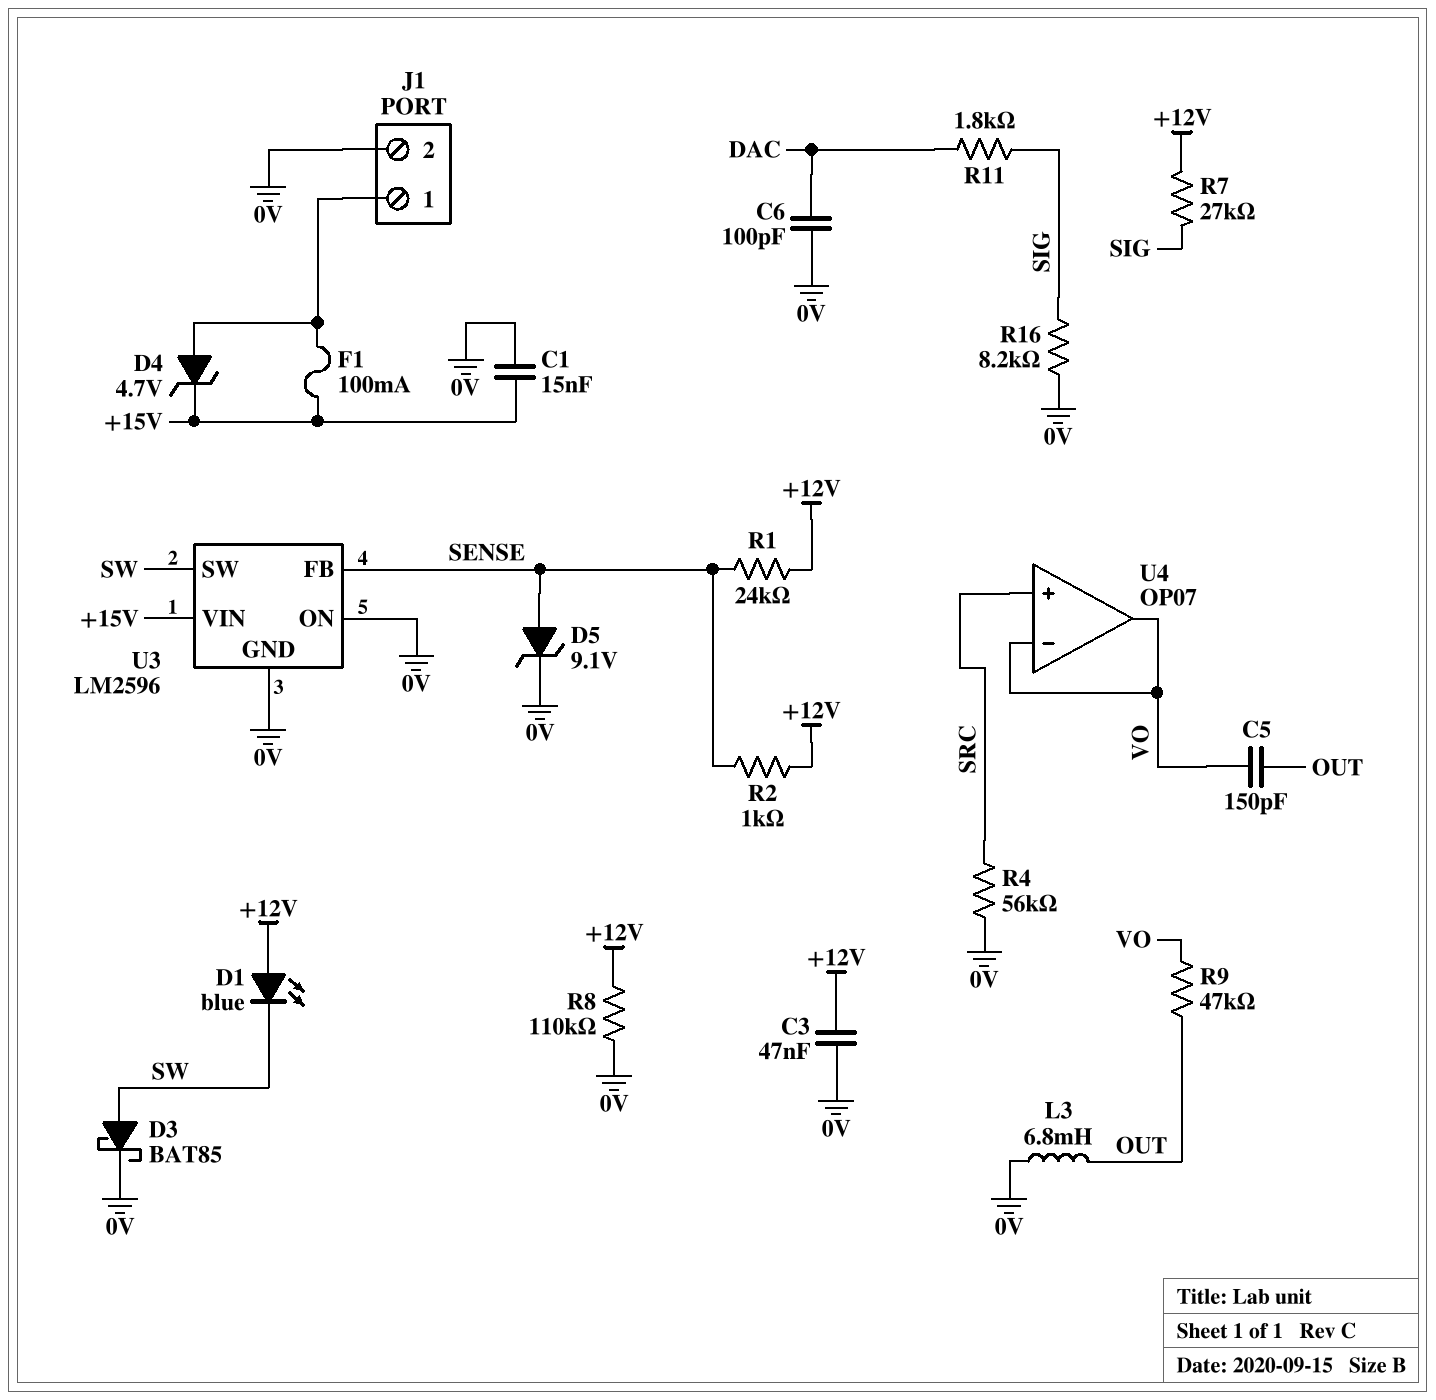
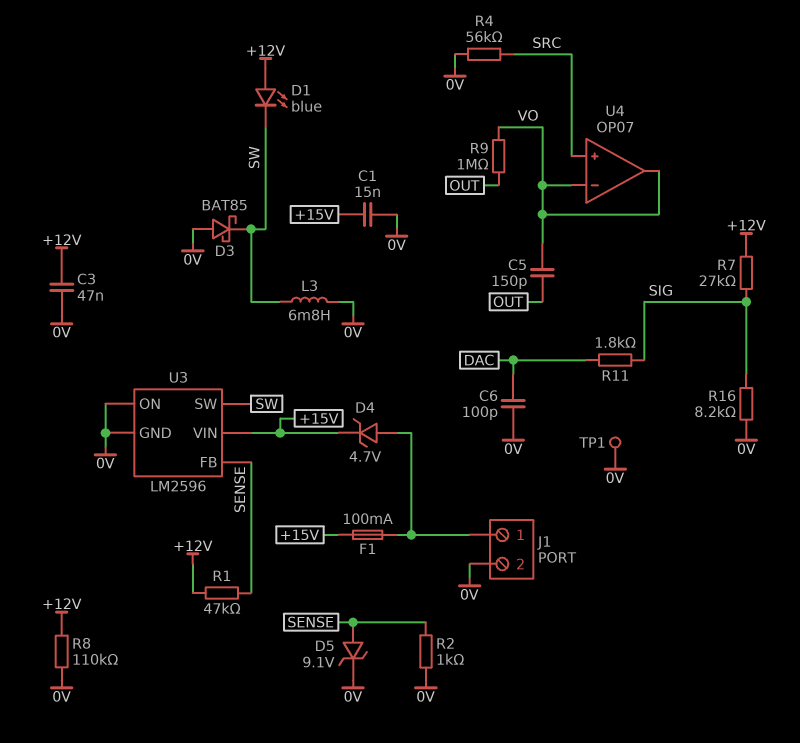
D3: schottky BAT85 (A SW, K 0V) -> schottky BAT85 (A 0V, K SW)
L3: 6.8mH (0V, OUT) -> 6.8mH (0V, SW)
R1: 24k (+12V, SENSE) -> 47k (+12V, SENSE)
R2: 1k (+12V, SENSE) -> 1k (0V, SENSE)
R9: 47k (OUT, VO) -> 1M (OUT, VO)
TP1: none -> test point (0V)

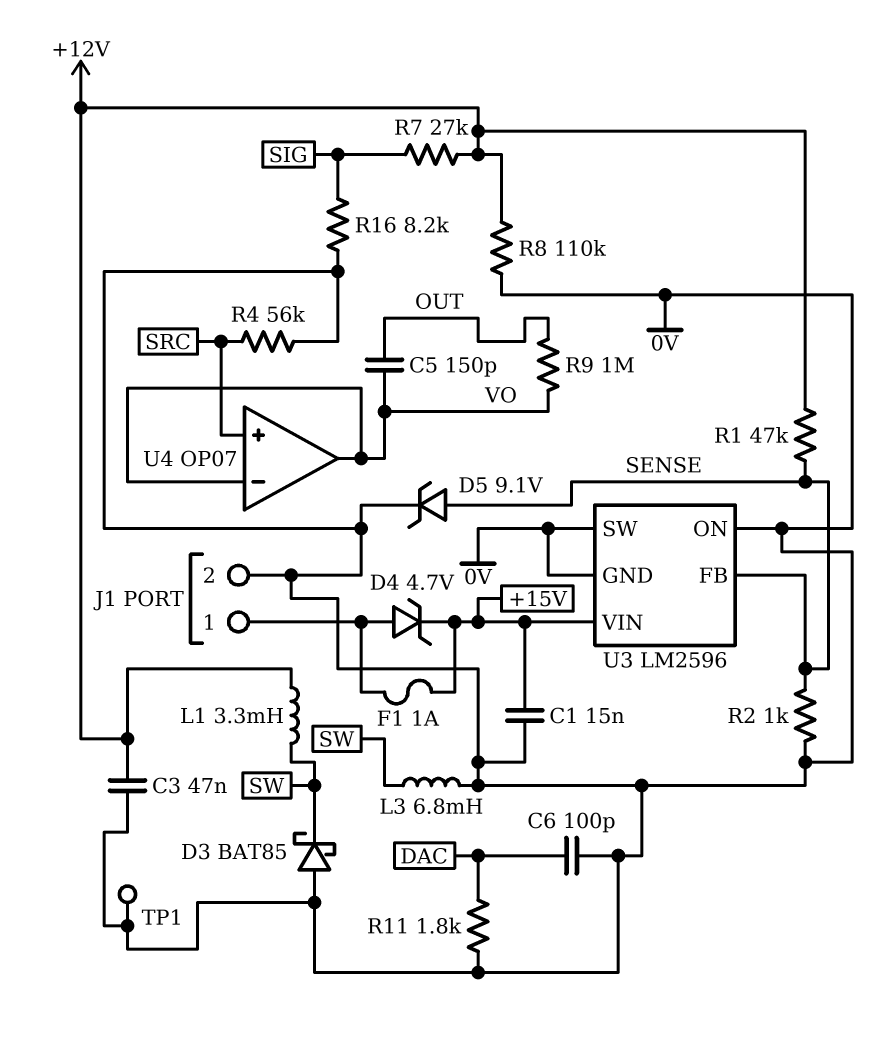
D1: LED blue (A +12V, K SW) -> none
F1: 100mA (+15V, J1/1) -> 1A (+15V, J1/1)
L1: none -> 3.3mH (+12V, SW)
R11: 1.8k (DAC, SIG) -> 1.8k (0V, DAC)
U3 pin SW: SW -> 0V

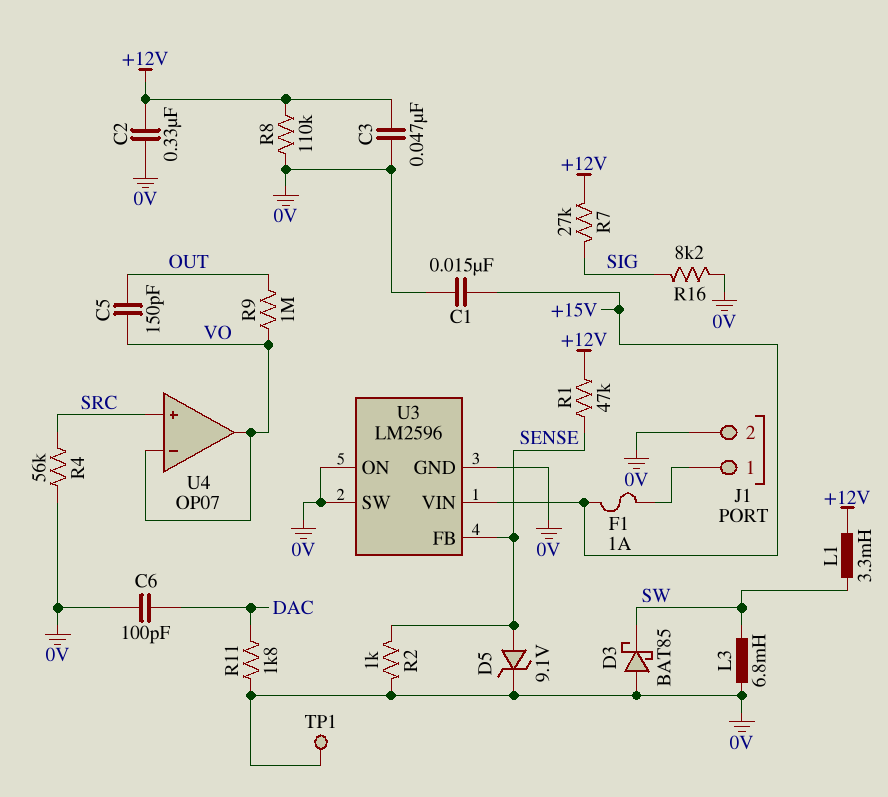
C2: none -> 330nF (+12V, 0V)
D4: zener 4.7V (A J1/1, K +15V) -> none

